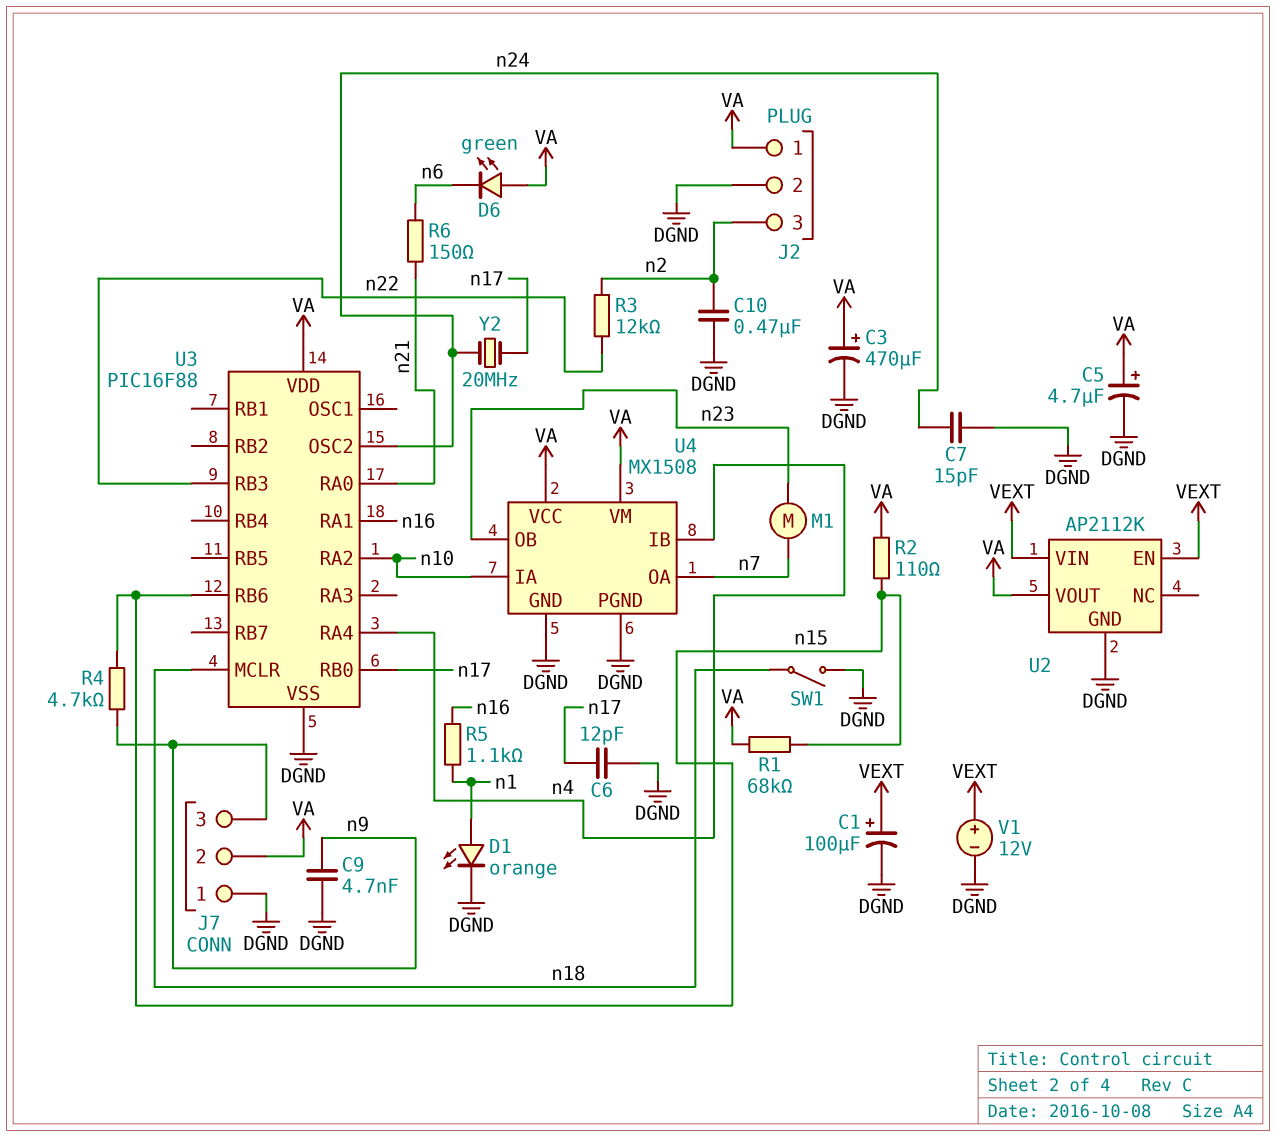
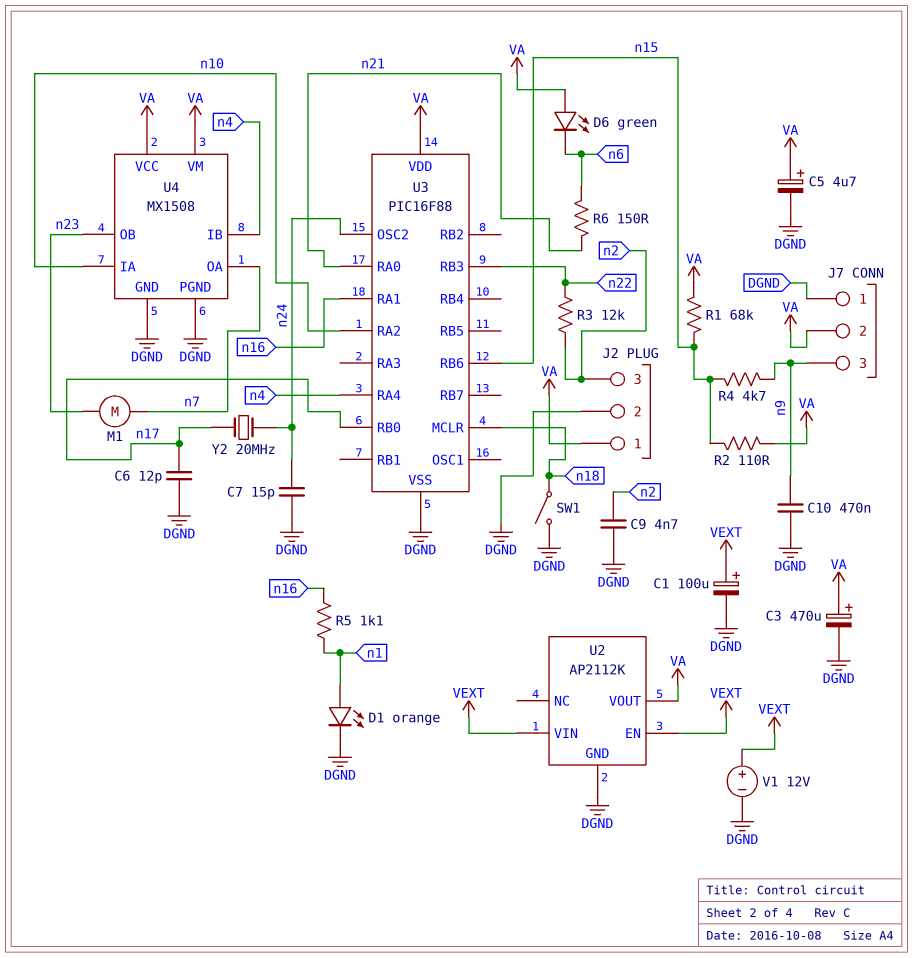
C9: 4.7nF (DGND, n9) -> 4.7nF (DGND, n2)
C10: 470nF (DGND, n2) -> 470nF (DGND, n9)

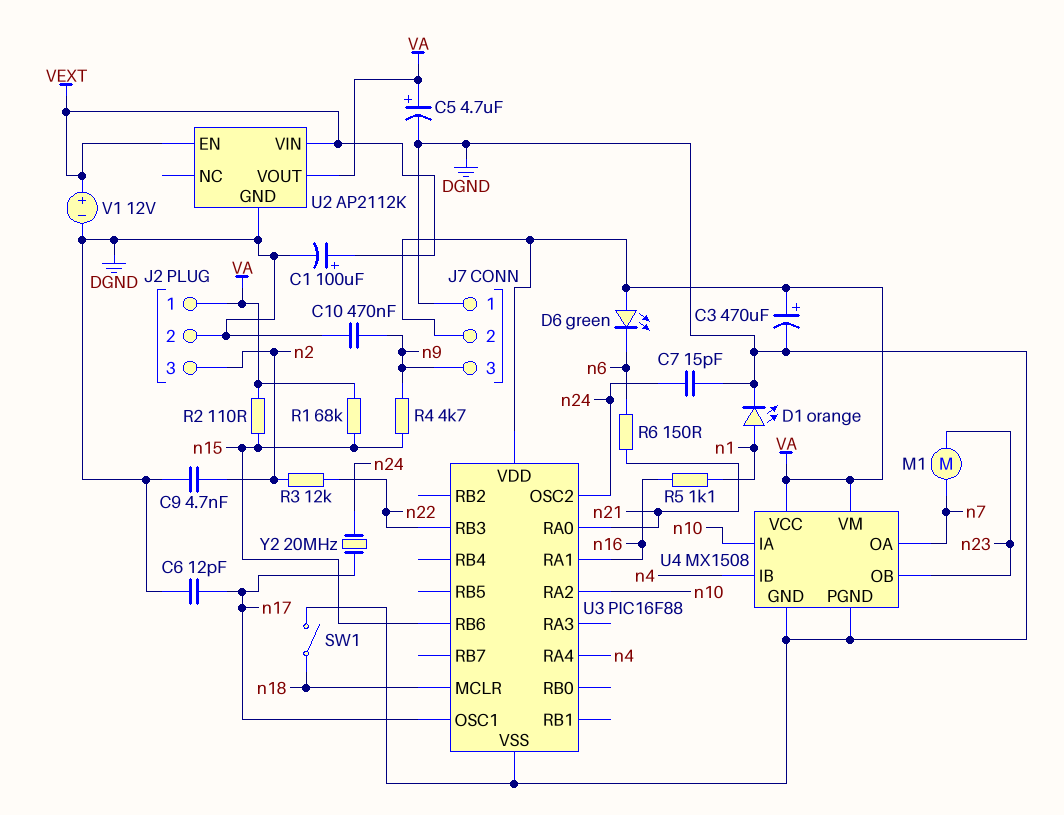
U3 pin OSC1: none -> n17
U3 pin RB0: n17 -> none

